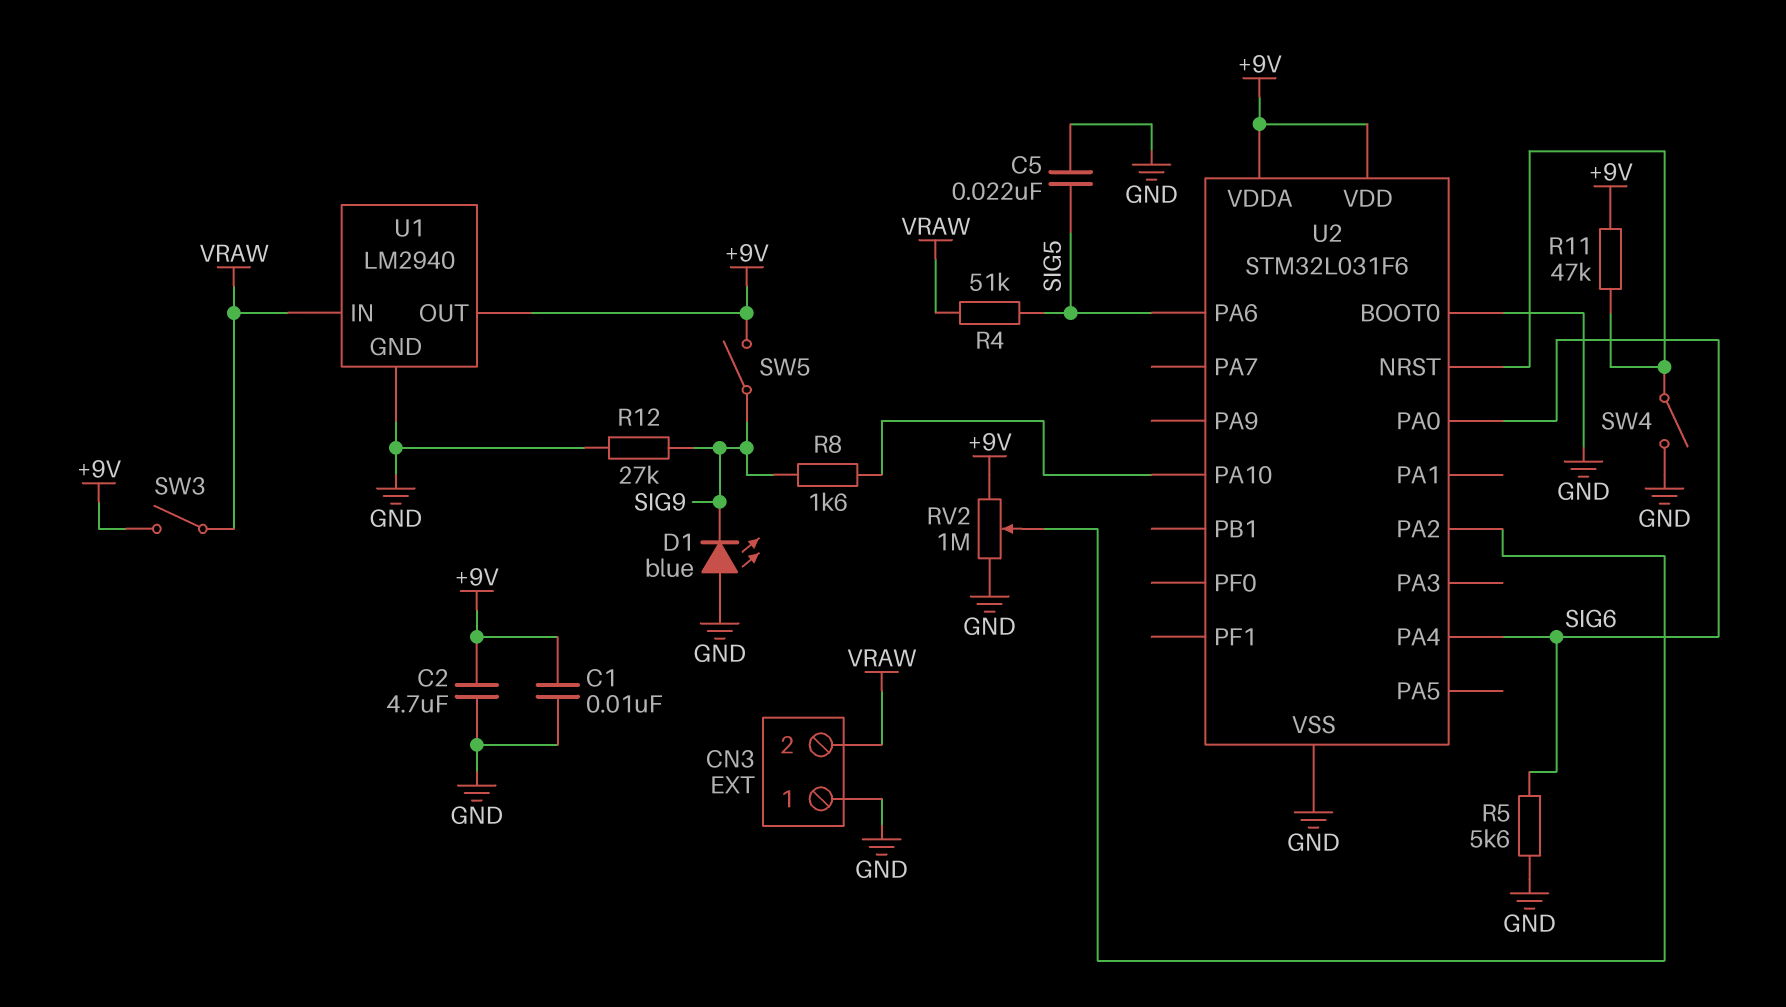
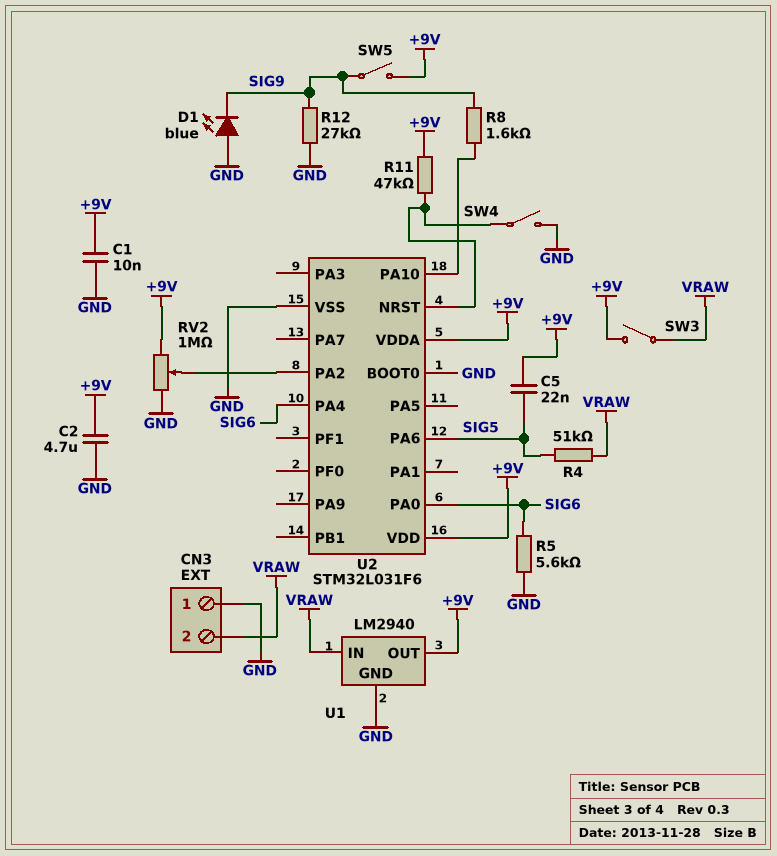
C5: 22nF (GND, SIG5) -> 22nF (+9V, SIG5)

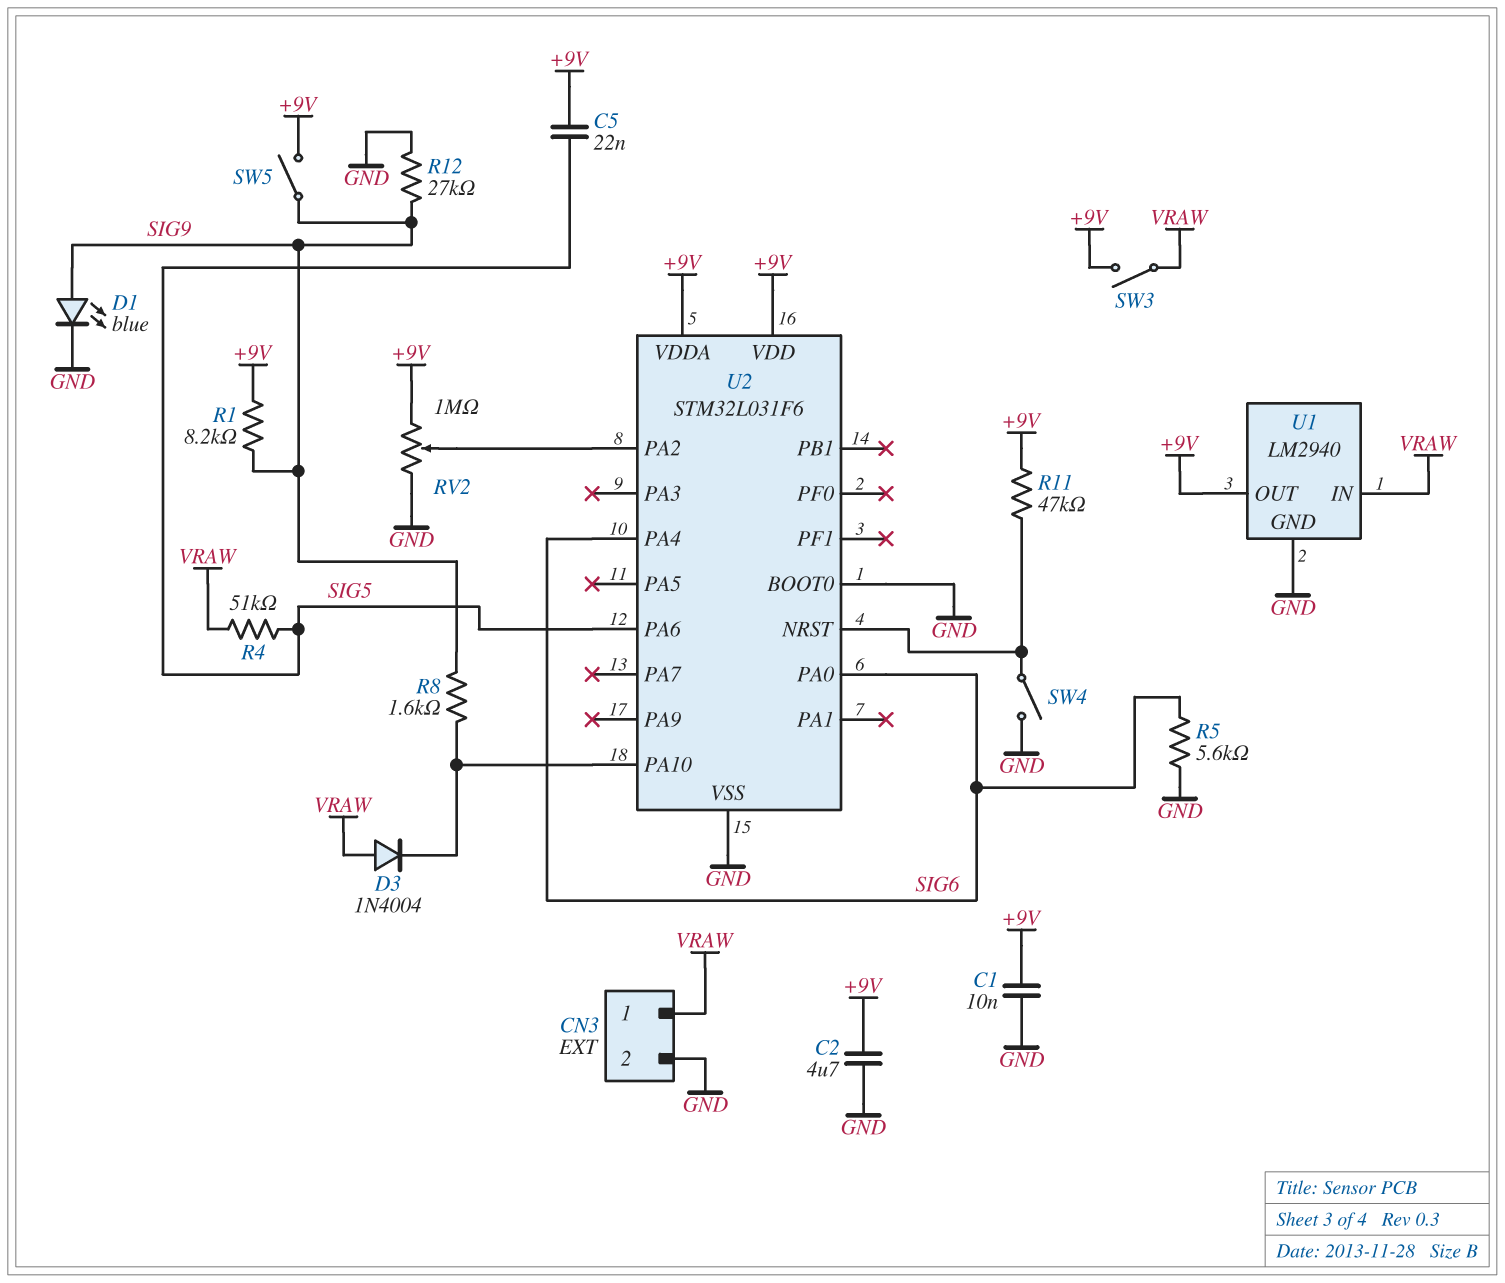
CN3 pin 1: GND -> VRAW
CN3 pin 2: VRAW -> GND
D1: LED blue (A GND, K SIG9) -> LED blue (A SIG9, K GND)
D3: none -> diode 1N4004 (A VRAW, K U2/PA10)
R1: none -> 8.2k (+9V, SIG9)

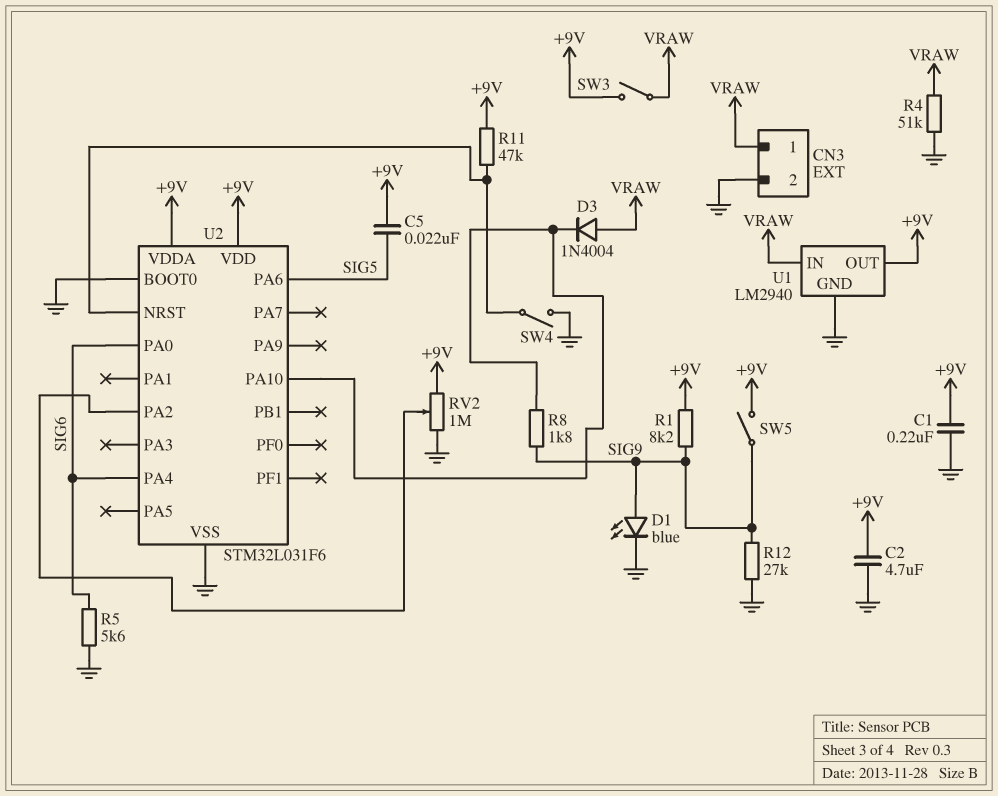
C1: 10nF (+9V, GND) -> 220nF (+9V, GND)
R4: 51k (SIG5, VRAW) -> 51k (GND, VRAW)
R8: 1.6k (SIG9, U2/PA10) -> 1.8k (SIG9, U2/PA10)

